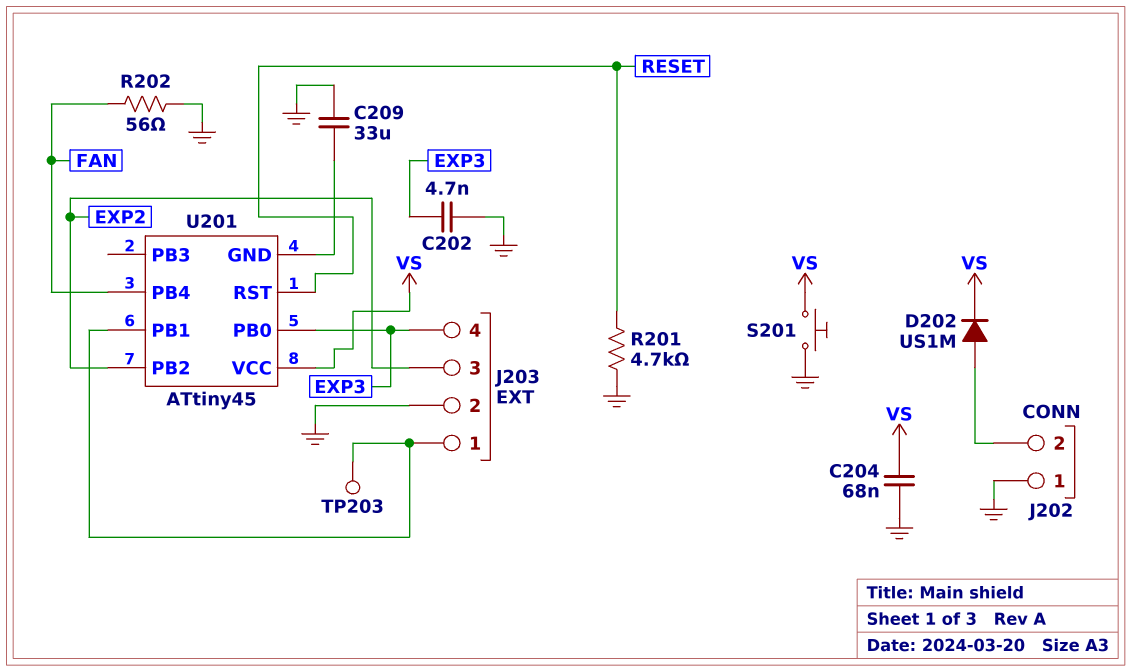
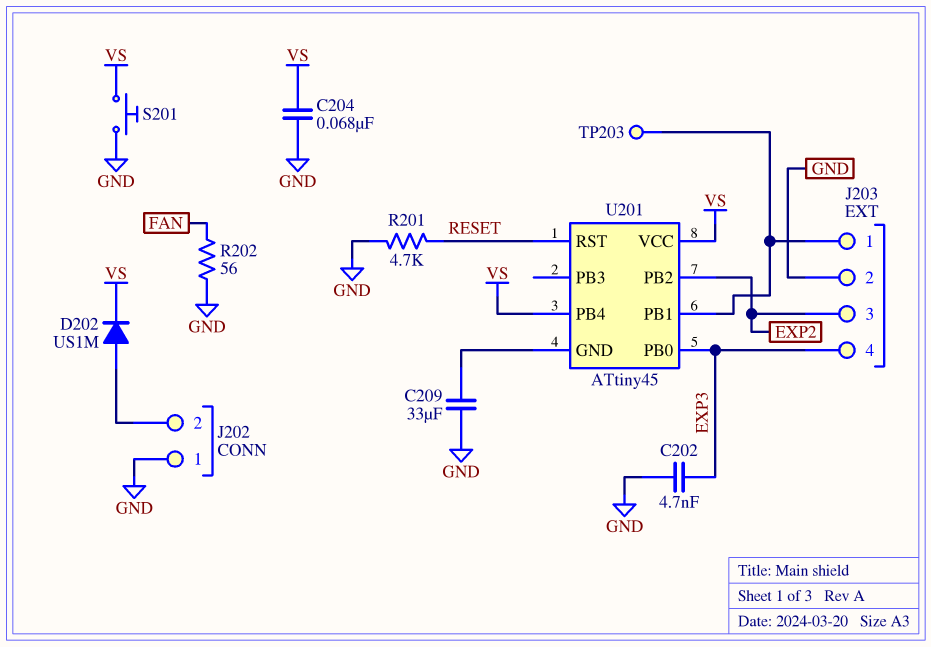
U201 pin PB4: FAN -> VS

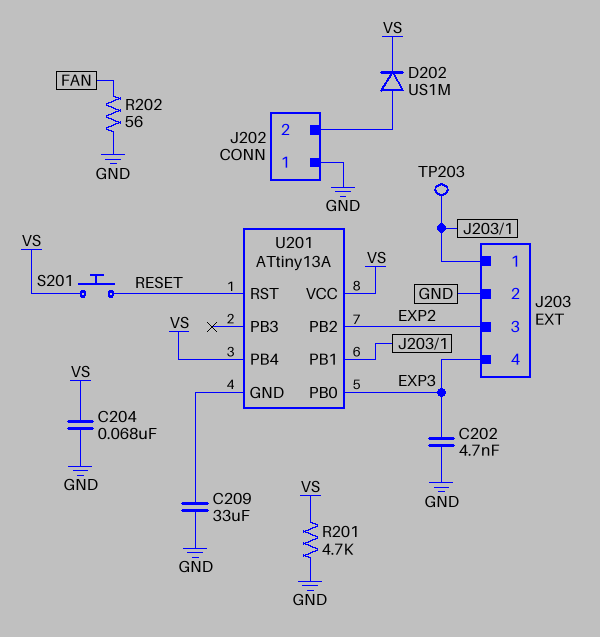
R201: 4.7k (GND, RESET) -> 4.7k (GND, VS)
S201: button (GND, VS) -> button (RESET, VS)
U201: ATtiny45 -> ATtiny13A

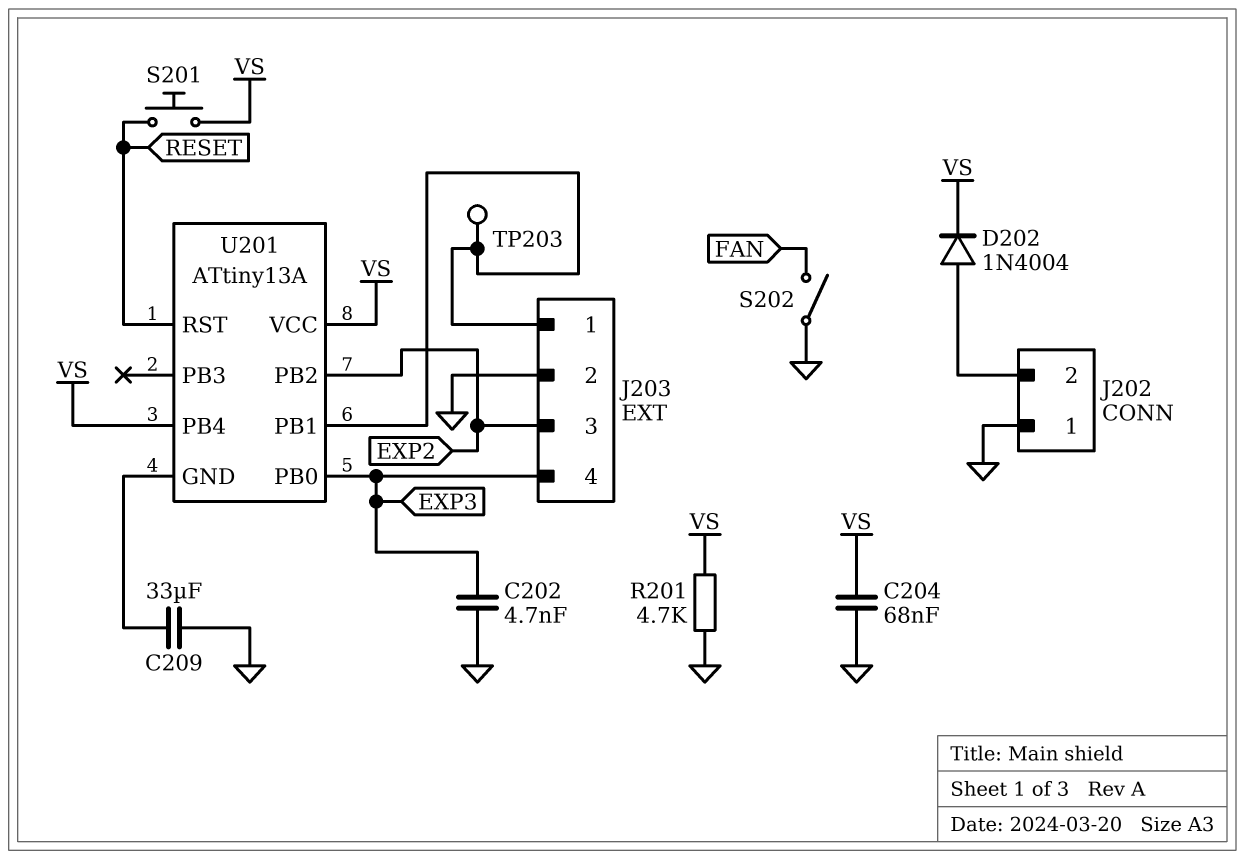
D202: diode US1M (A J202/2, K VS) -> diode 1N4004 (A J202/2, K VS)
R202: 56 (FAN, GND) -> none
S202: none -> switch (FAN, GND)

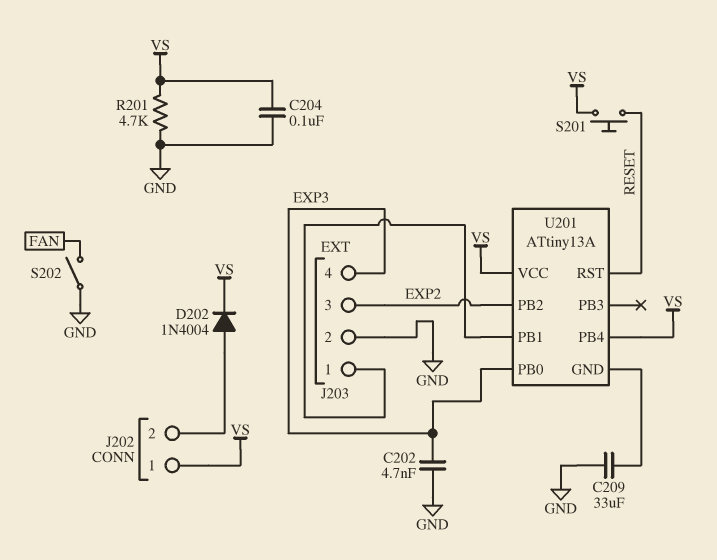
C204: 68nF (GND, VS) -> 100nF (GND, VS)
J202 pin 1: GND -> VS
TP203: test point (J203/1) -> none

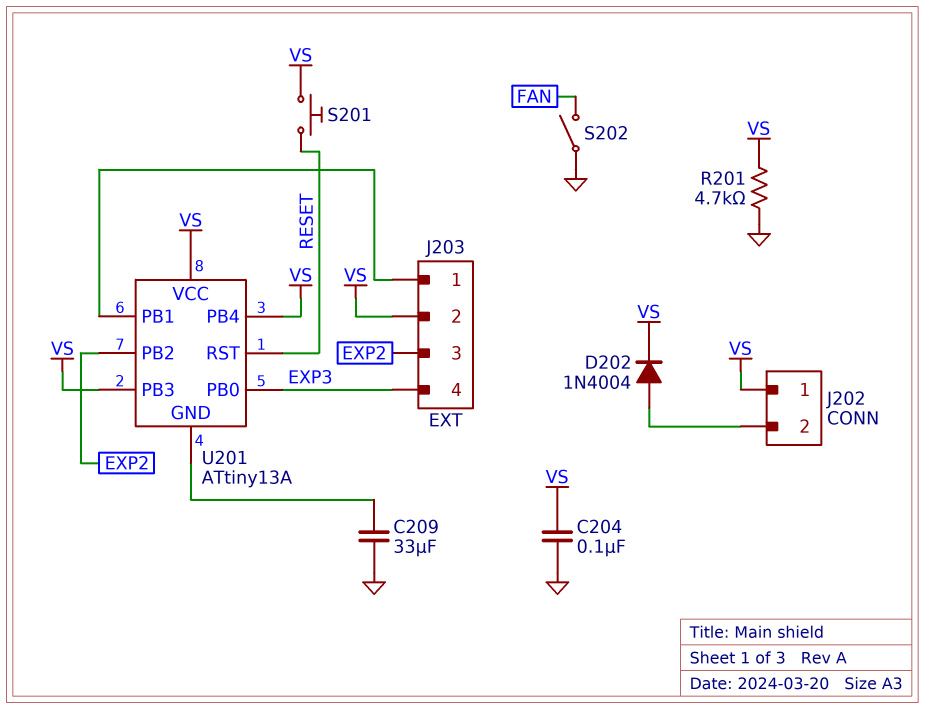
C202: 4.7nF (EXP3, GND) -> none
J203 pin 2: GND -> VS
U201 pin PB3: none -> VS

